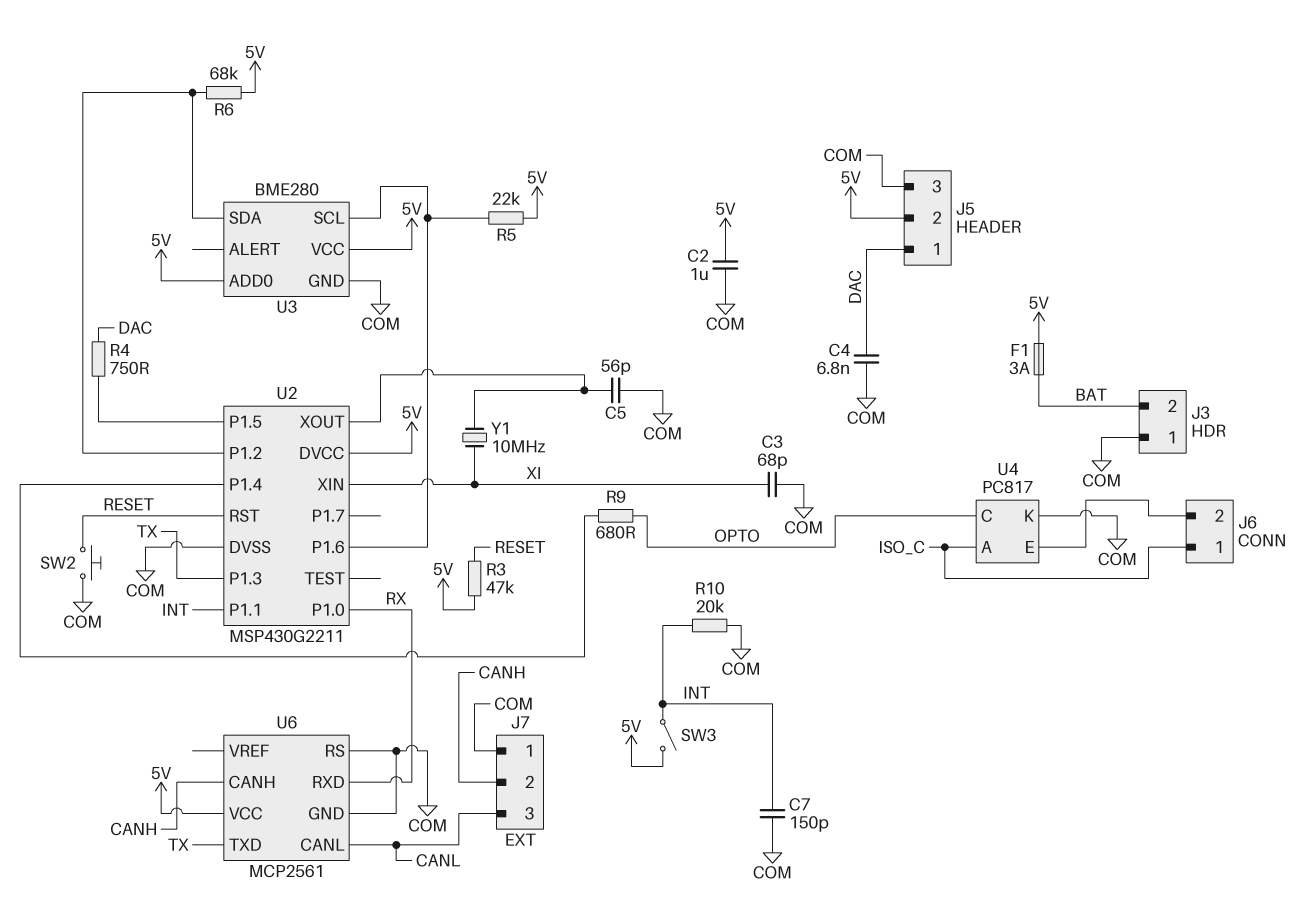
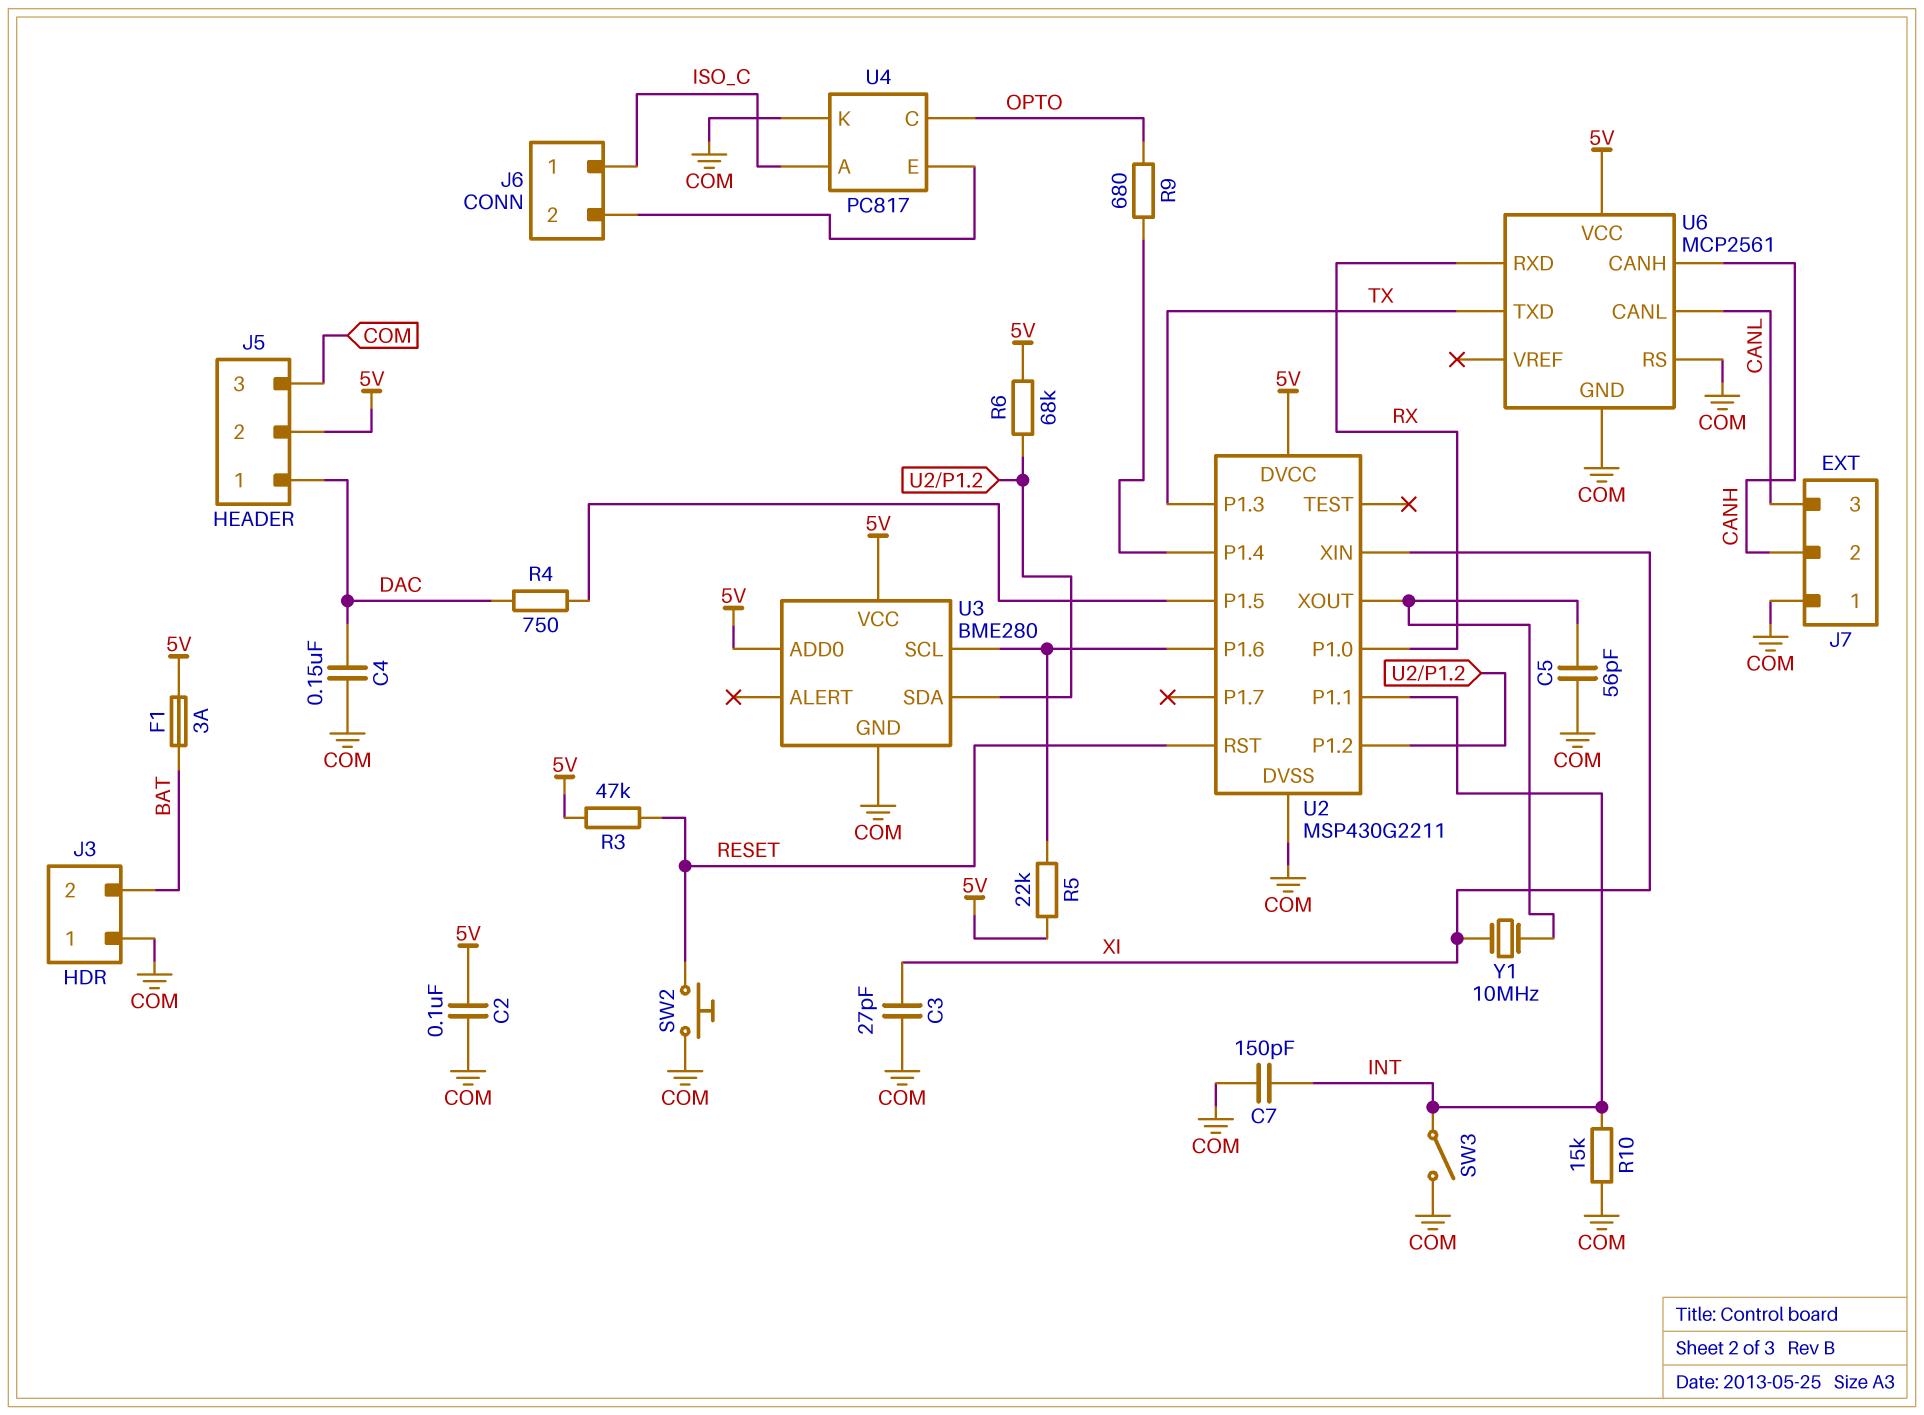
C2: 1uF (5V, COM) -> 100nF (5V, COM)
C3: 68pF (COM, XI) -> 27pF (COM, XI)
C4: 6.8nF (COM, DAC) -> 150nF (COM, DAC)
R10: 20k (COM, INT) -> 15k (COM, INT)
SW3: switch (5V, INT) -> switch (COM, INT)

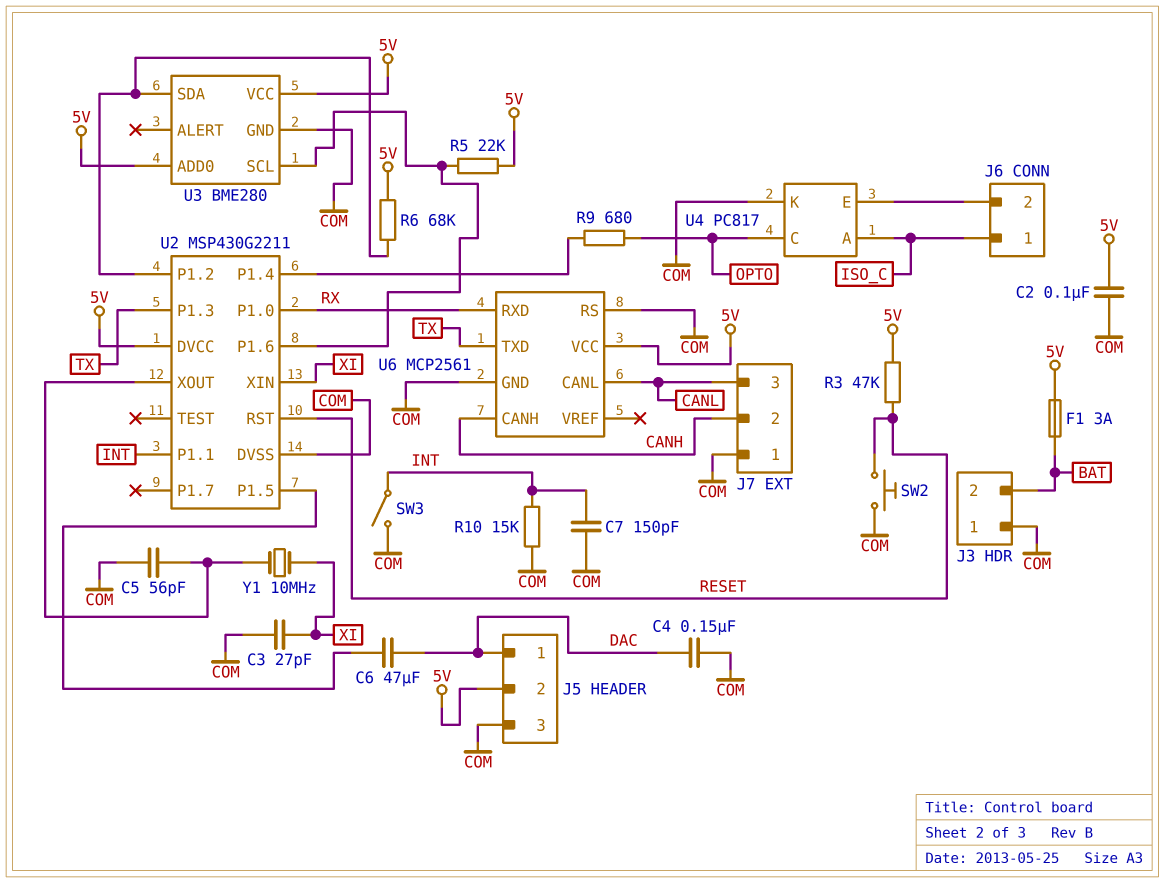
C6: none -> 47uF (DAC, U2/P1.5)
R4: 750 (DAC, U2/P1.5) -> none

